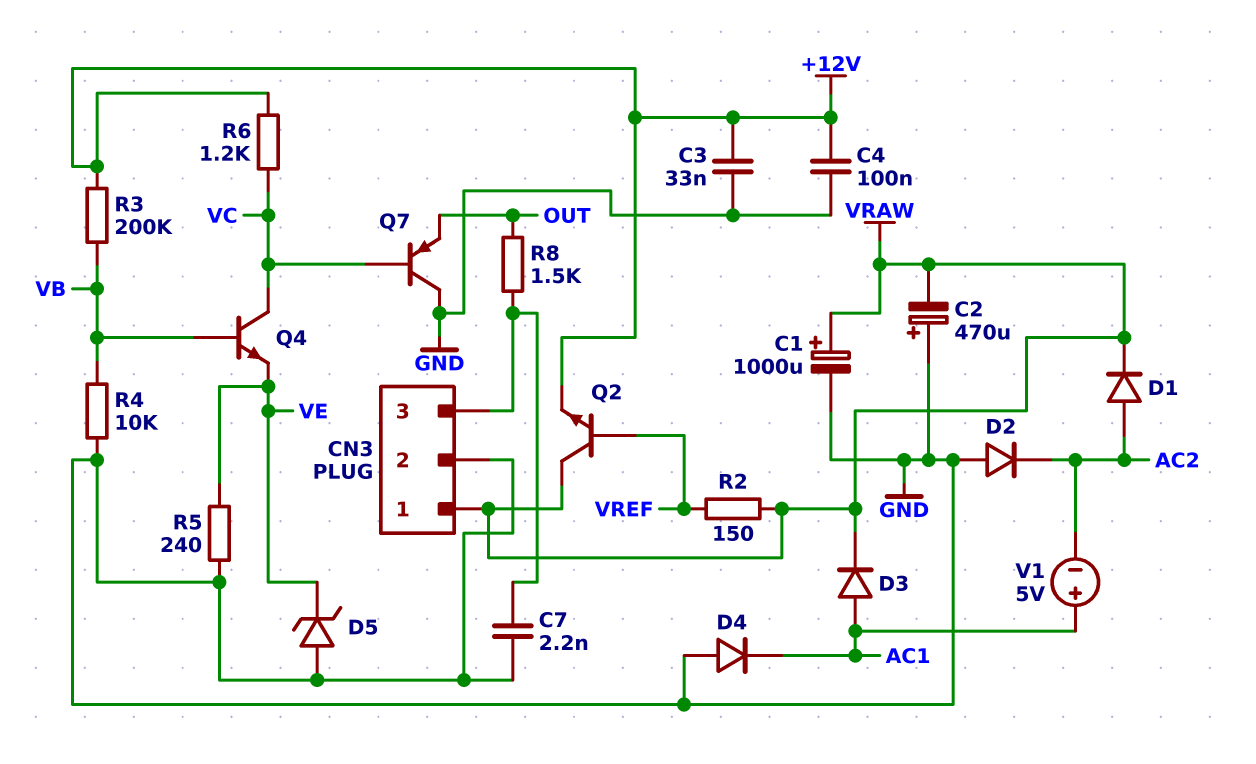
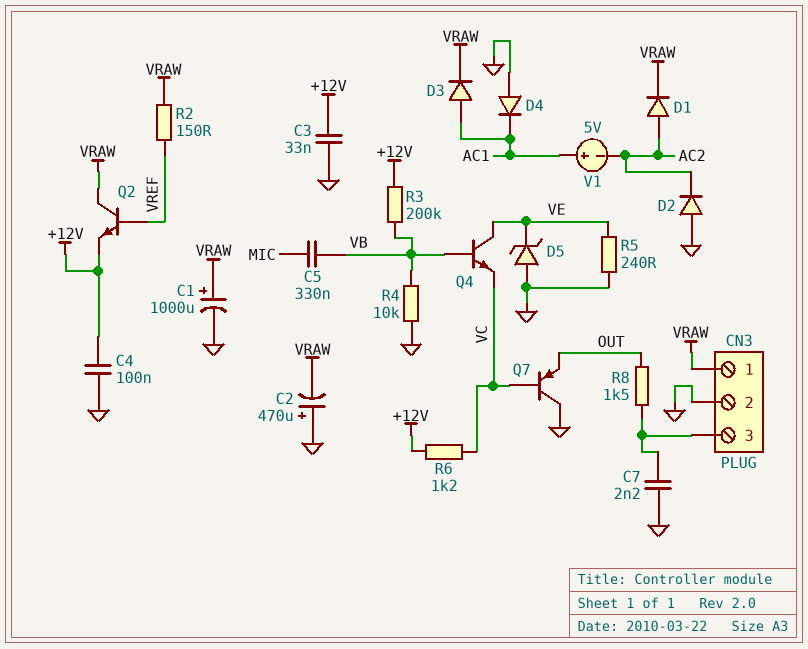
C5: none -> 330nF (MIC, VB)
Q4: NPN (B VB, C VC, E VE) -> NPN (B VB, C VE, E VC)

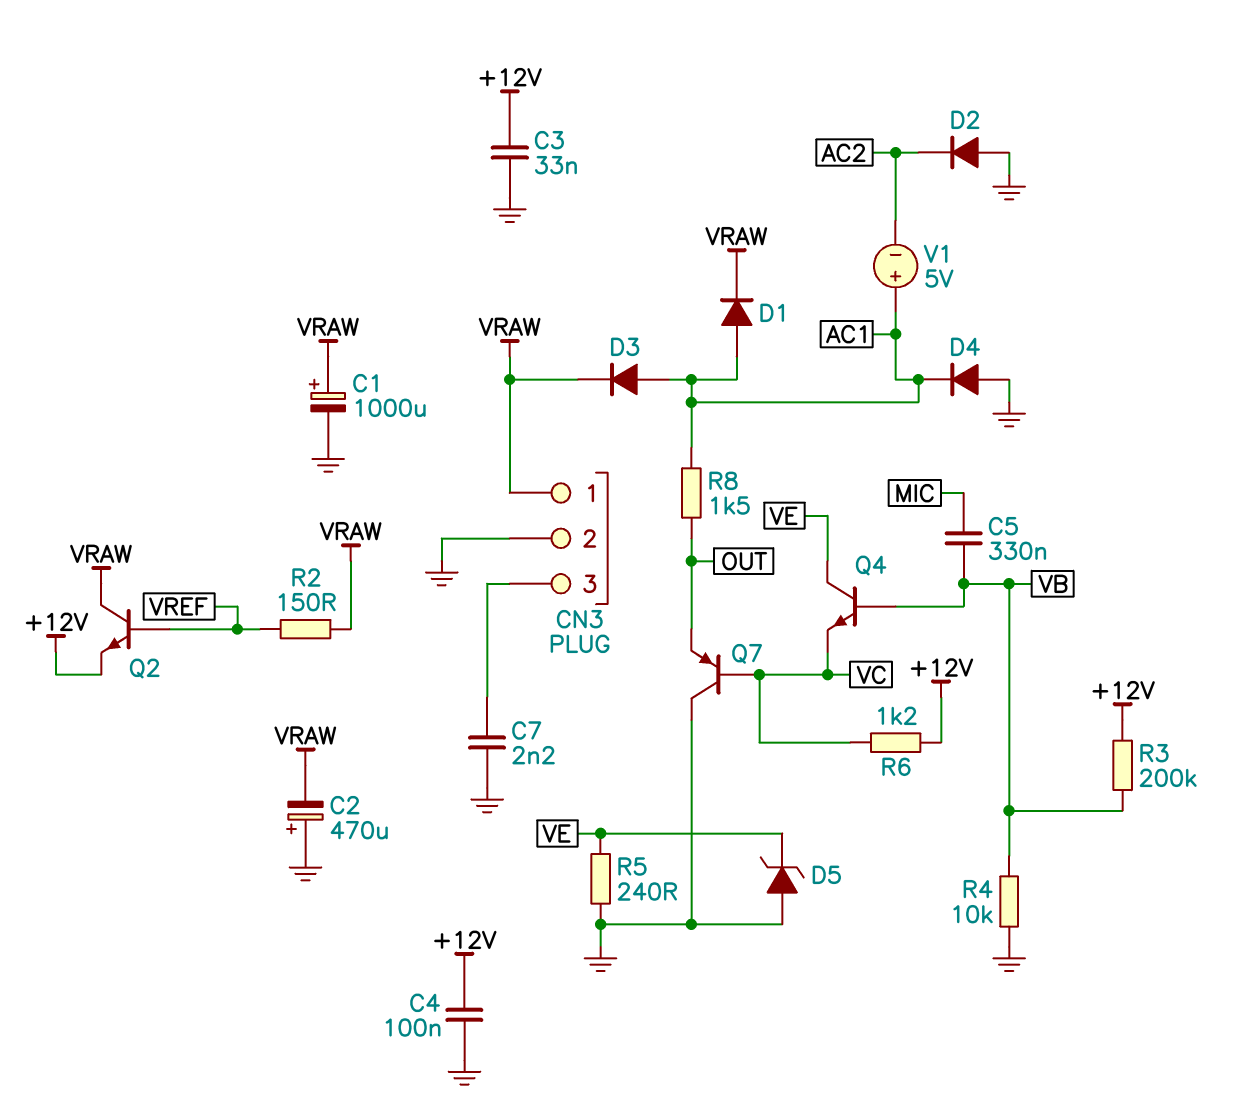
D1: diode (A AC2, K VRAW) -> diode (A AC1, K VRAW)
R8: 1.5k (CN3/3, OUT) -> 1.5k (AC1, OUT)

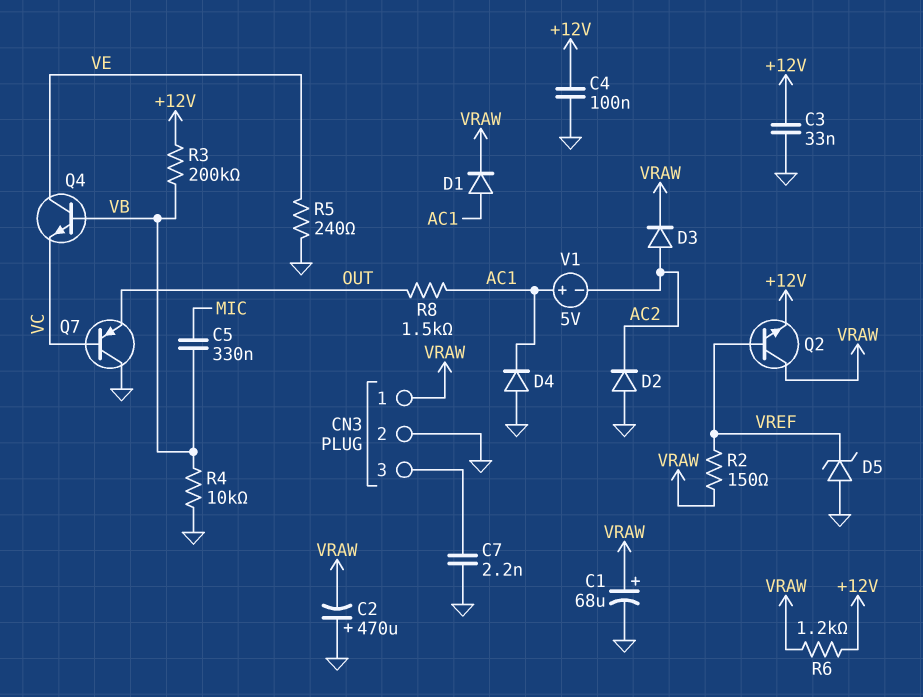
C1: 1000uF (plus VRAW, minus GND) -> 68uF (plus VRAW, minus GND)
D3: diode (A AC1, K VRAW) -> diode (A AC2, K VRAW)
D5: zener (A GND, K VE) -> zener (A GND, K VREF)
R6: 1.2k (+12V, VC) -> 1.2k (+12V, VRAW)

